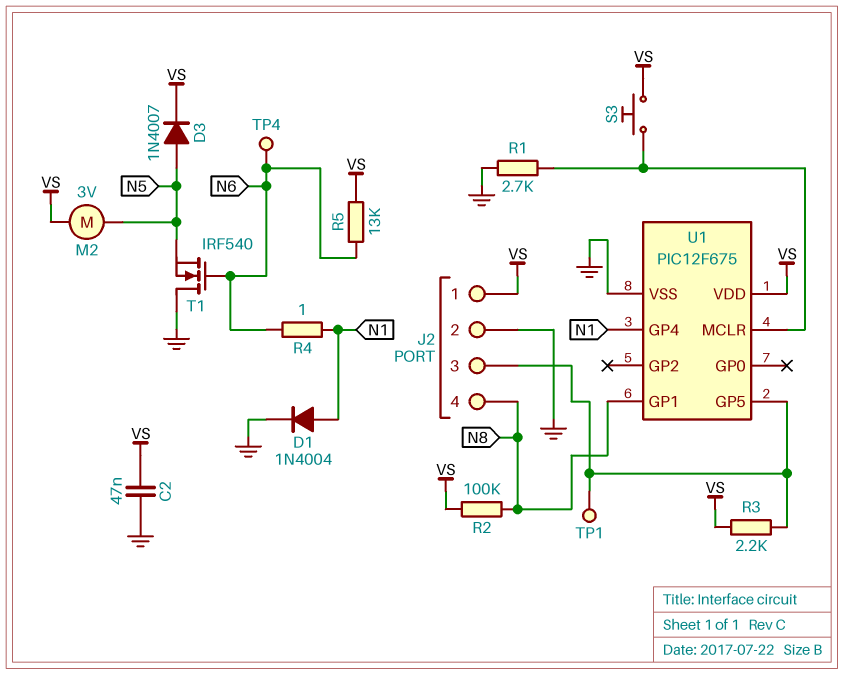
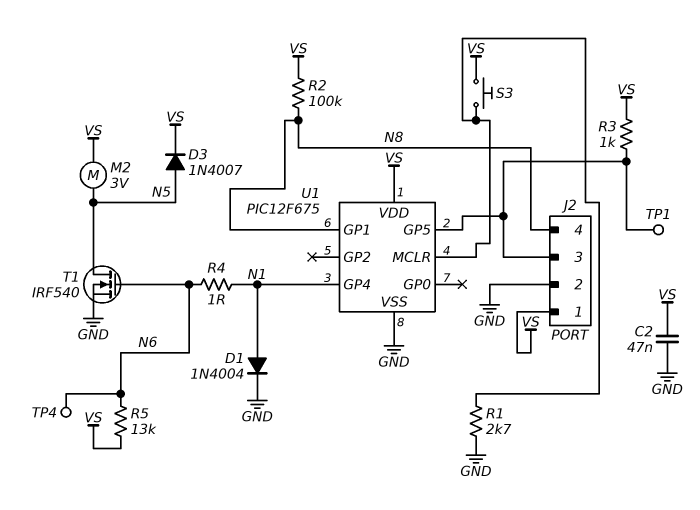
R3: 2.2k (J2/3, VS) -> 1k (J2/3, VS)
T1: NMOS IRF540 (G N6, D GND, S N5) -> NMOS IRF540 (G N6, D N5, S GND)

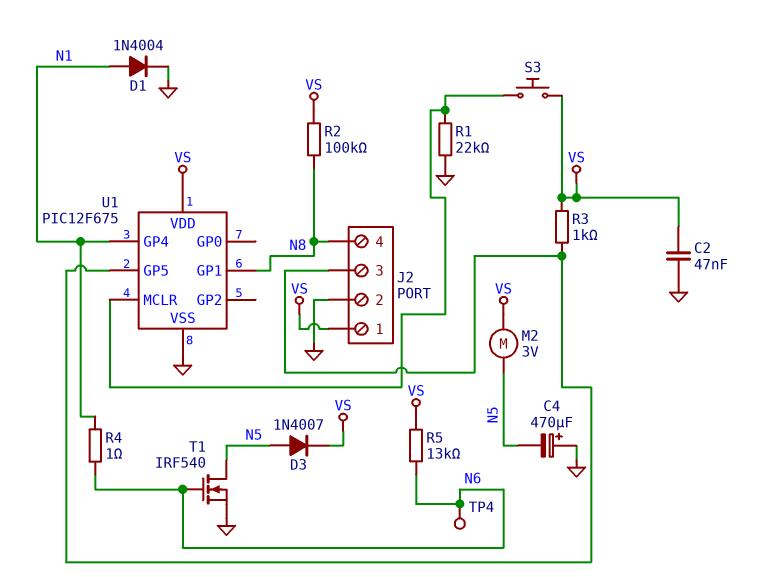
C4: none -> 470uF (plus GND, minus N5)
R1: 2.7k (GND, U1/MCLR) -> 22k (GND, U1/MCLR)
TP1: test point (J2/3) -> none

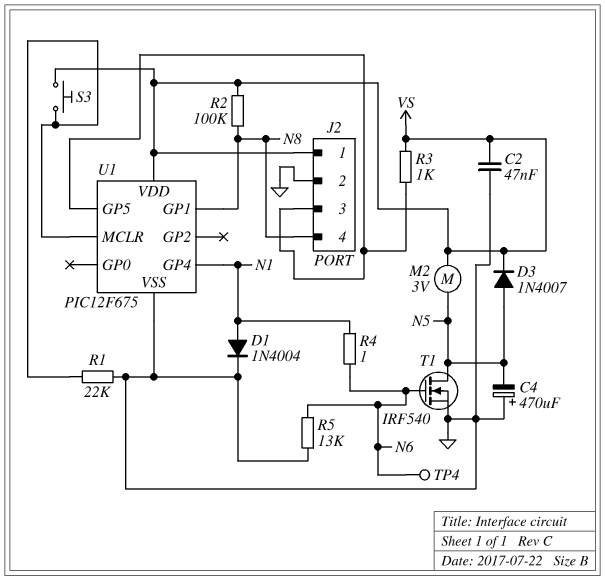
R5: 13k (N6, VS) -> 13k (GND, N6)

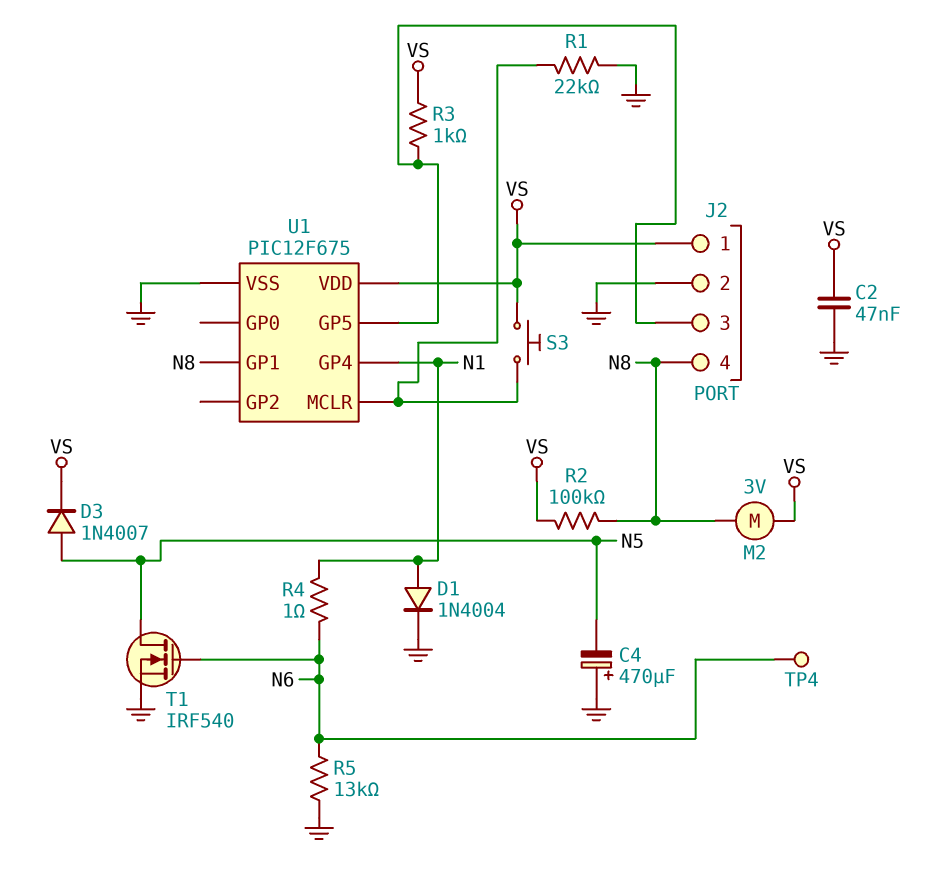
M2: motor 3V (N5, VS) -> motor 3V (N8, VS)

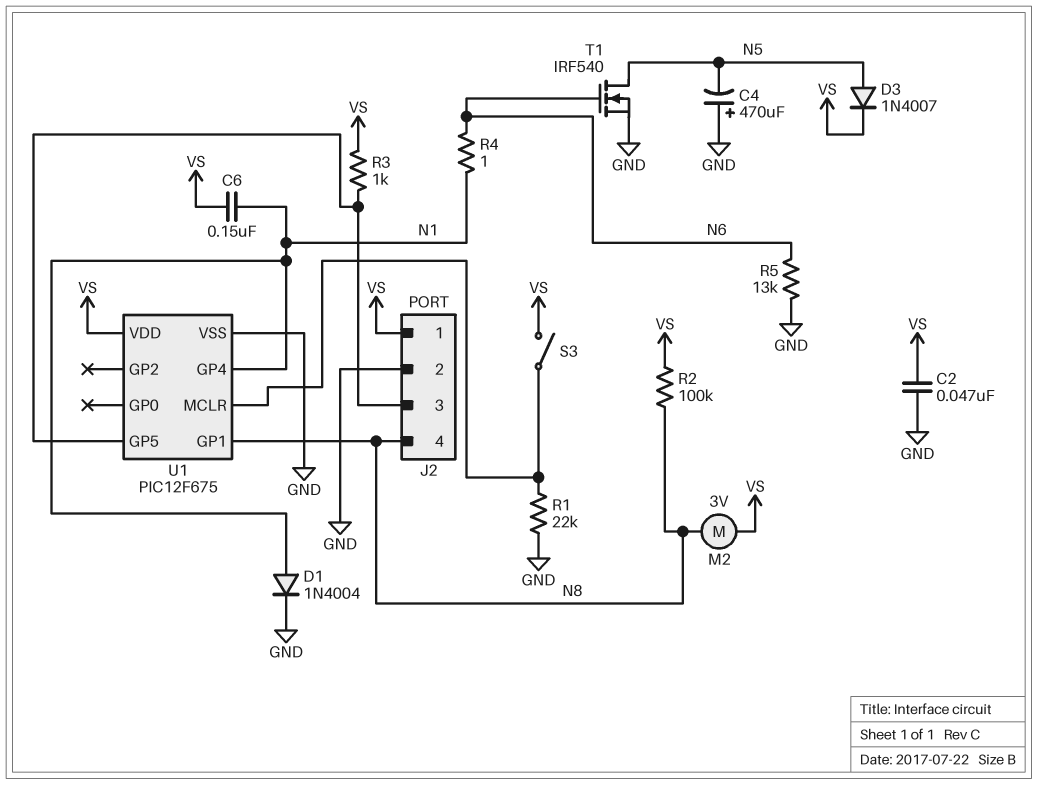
C6: none -> 150nF (N1, VS)
S3: button (U1/MCLR, VS) -> switch (U1/MCLR, VS)
TP4: test point (N6) -> none

